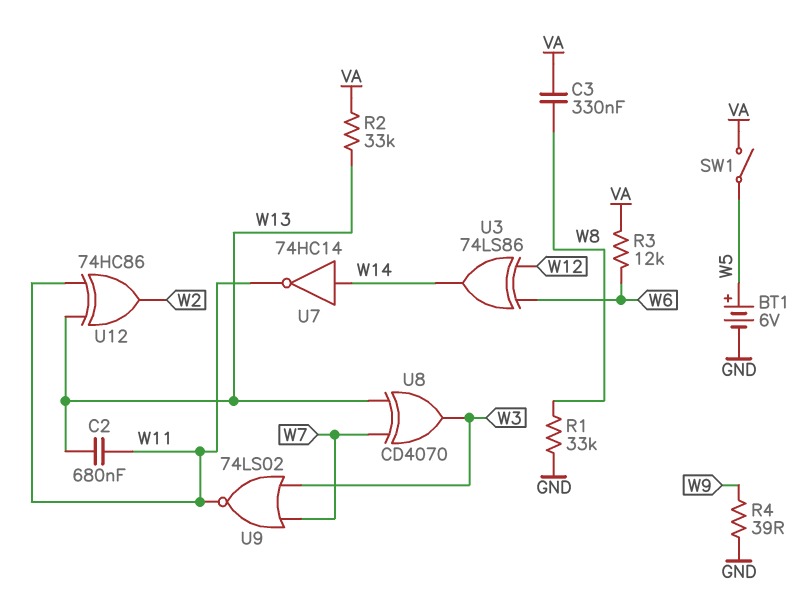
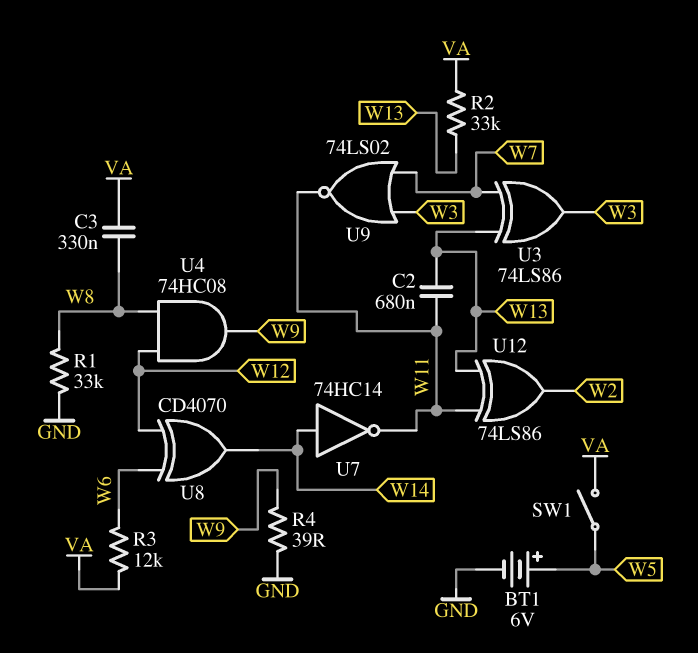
U3: XOR 74LS86 (in W6, in W12, out W14) -> XOR 74LS86 (in W7, in W13, out W3)
U4: none -> AND 74HC08 (in W8, in W12, out W9)
U8: XOR CD4070 (in W7, in W13, out W3) -> XOR CD4070 (in W6, in W12, out W14)
U12: XOR 74HC86 (in W11, in W13, out W2) -> XOR 74LS86 (in W11, in W13, out W2)

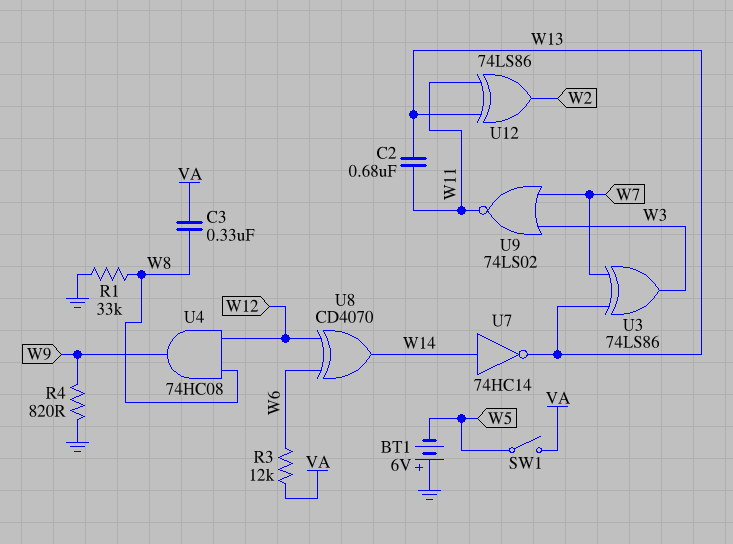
BT1: 6V (plus W5, minus GND) -> 6V (plus GND, minus W5)
R2: 33k (VA, W13) -> none
R4: 39 (GND, W9) -> 820 (GND, W9)
U7: NOT 74HC14 (in W14, out W11) -> NOT 74HC14 (in W14, out W13)

